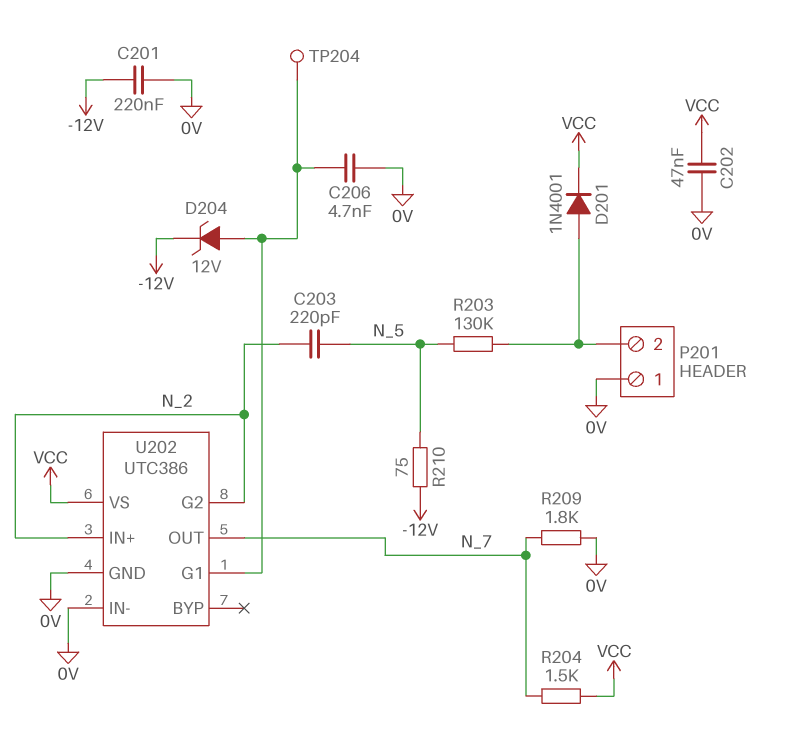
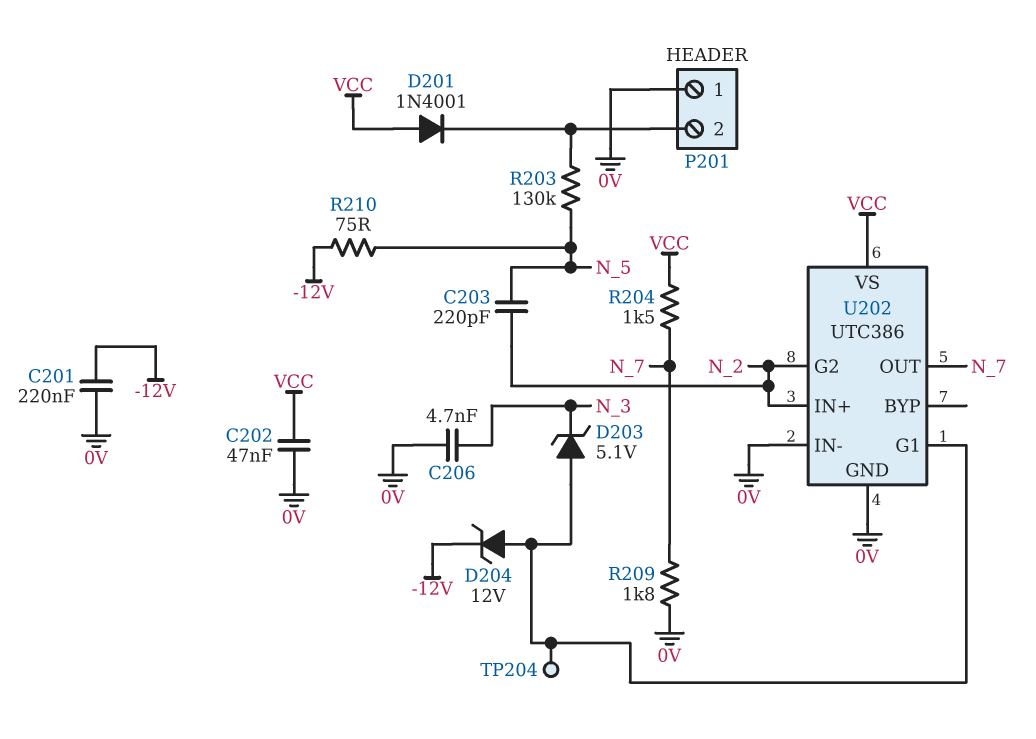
C206: 4.7nF (0V, U202/G1) -> 4.7nF (0V, N_3)
D201: diode 1N4001 (A P201/2, K VCC) -> diode 1N4001 (A VCC, K P201/2)
D203: none -> zener 5.1V (A U202/G1, K N_3)

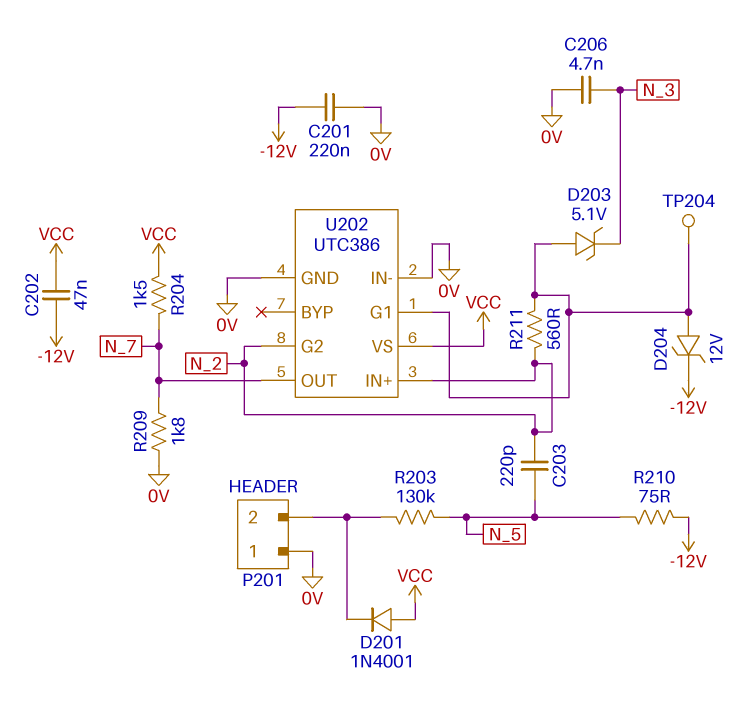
C202: 47nF (0V, VCC) -> 47nF (-12V, VCC)
R211: none -> 560 (N_2, U202/G1)

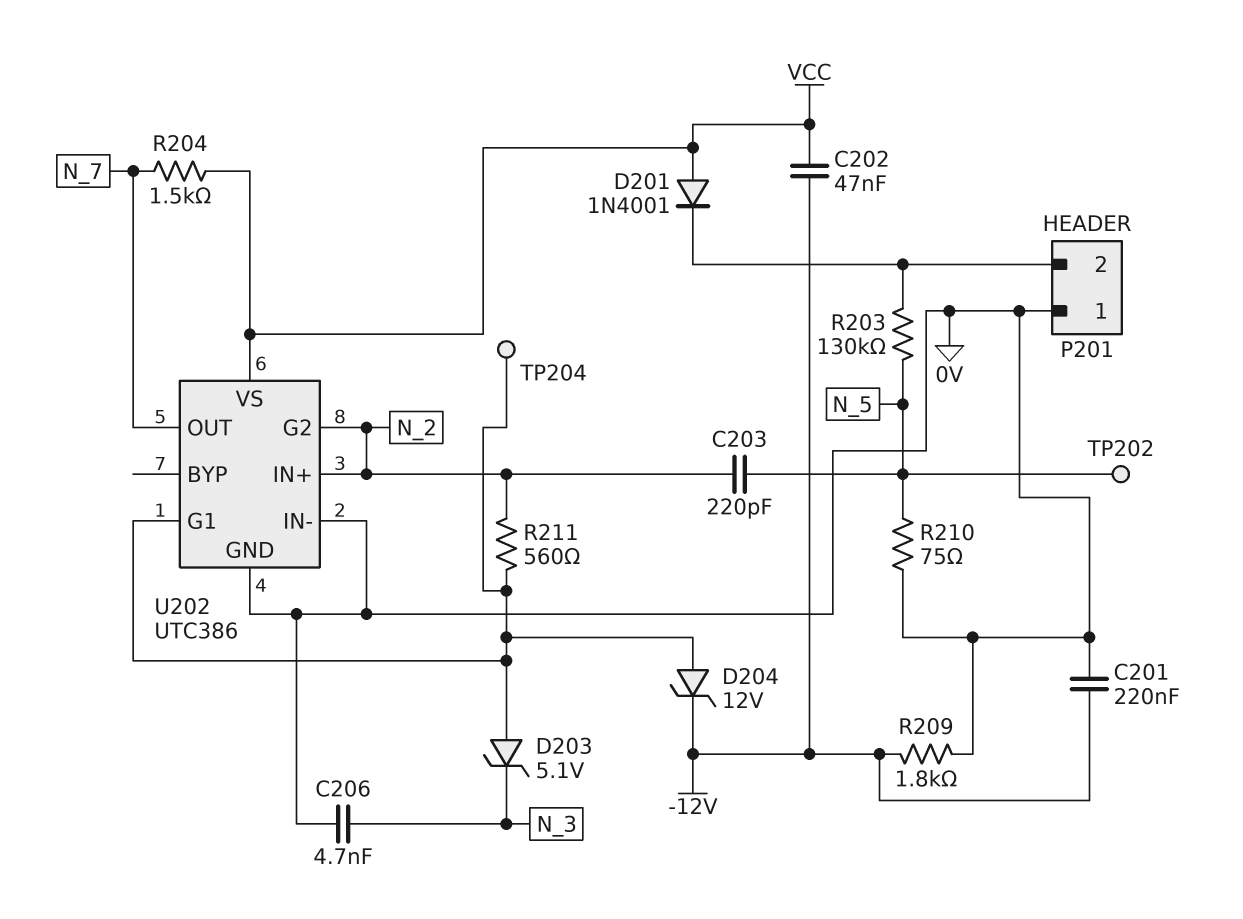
R209: 1.8k (0V, N_7) -> 1.8k (-12V, 0V)
R210: 75 (-12V, N_5) -> 75 (0V, N_5)
TP202: none -> test point (N_5)

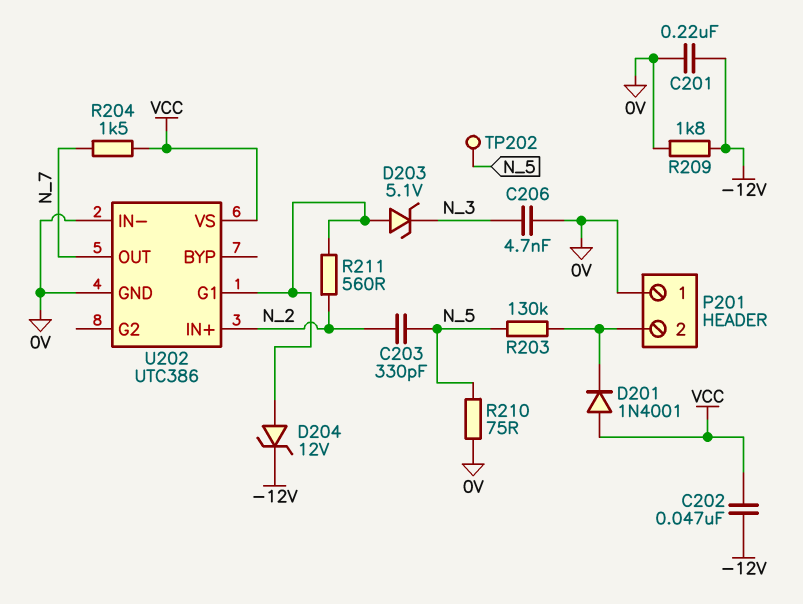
C203: 220pF (N_2, N_5) -> 330pF (N_2, N_5)
TP204: test point (U202/G1) -> none
U202 pin G2: N_2 -> none

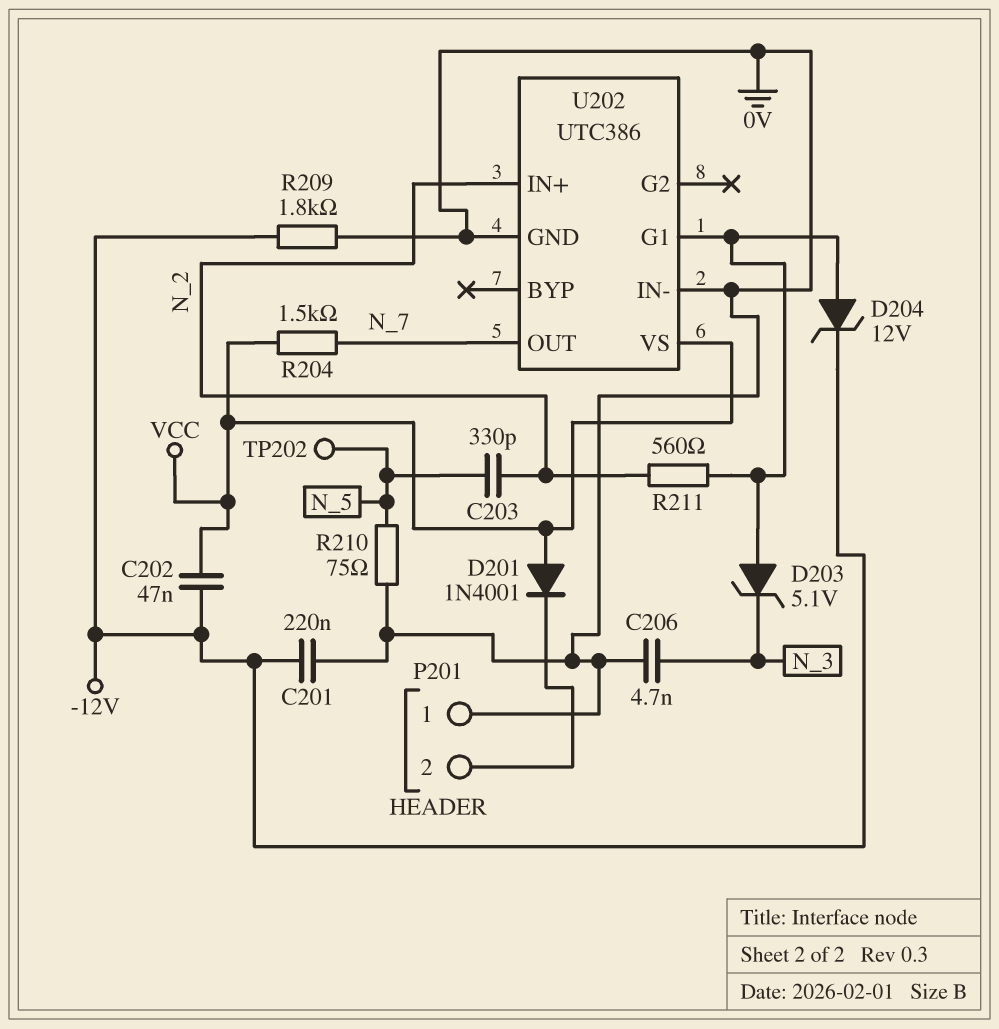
R203: 130k (N_5, P201/2) -> none

